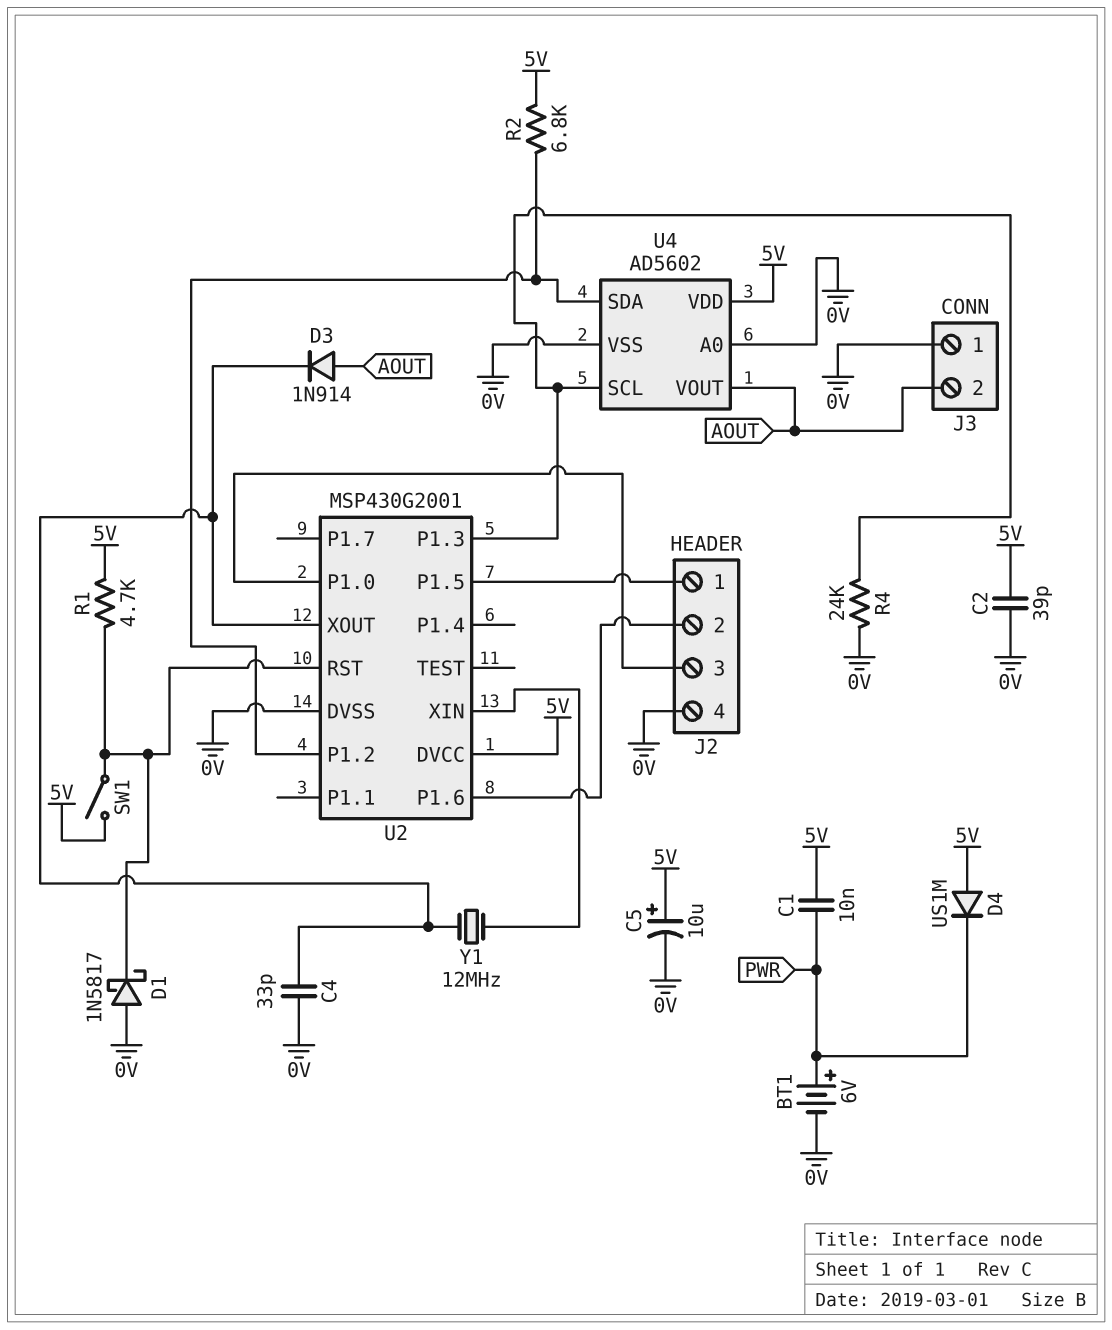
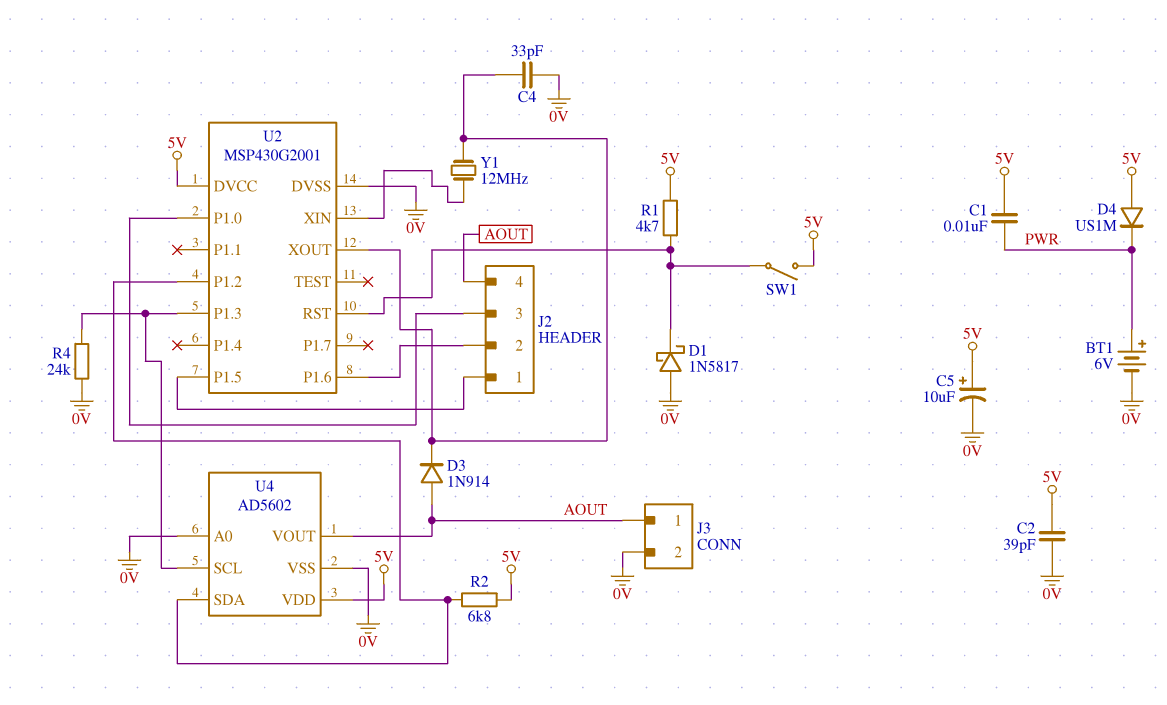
J2 pin 4: 0V -> AOUT
J3 pin 1: 0V -> AOUT
J3 pin 2: AOUT -> 0V

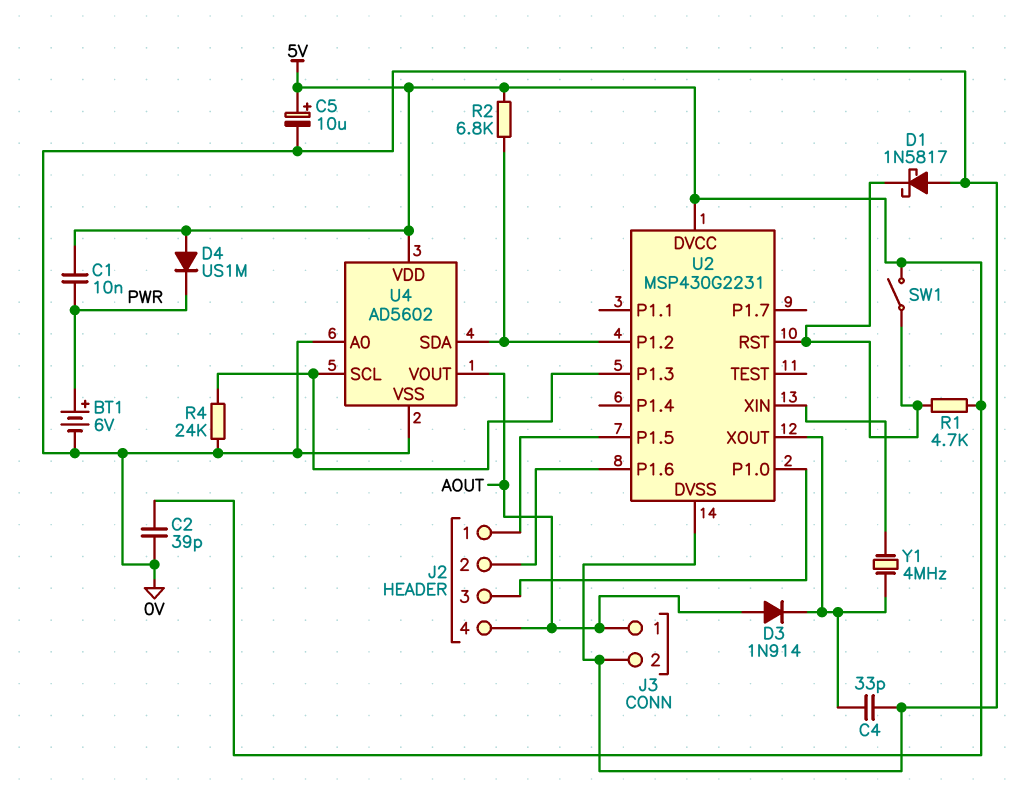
U2: MSP430G2001 -> MSP430G2231
Y1: 12MHz (U2/XIN, U2/XOUT) -> 4MHz (U2/XIN, U2/XOUT)

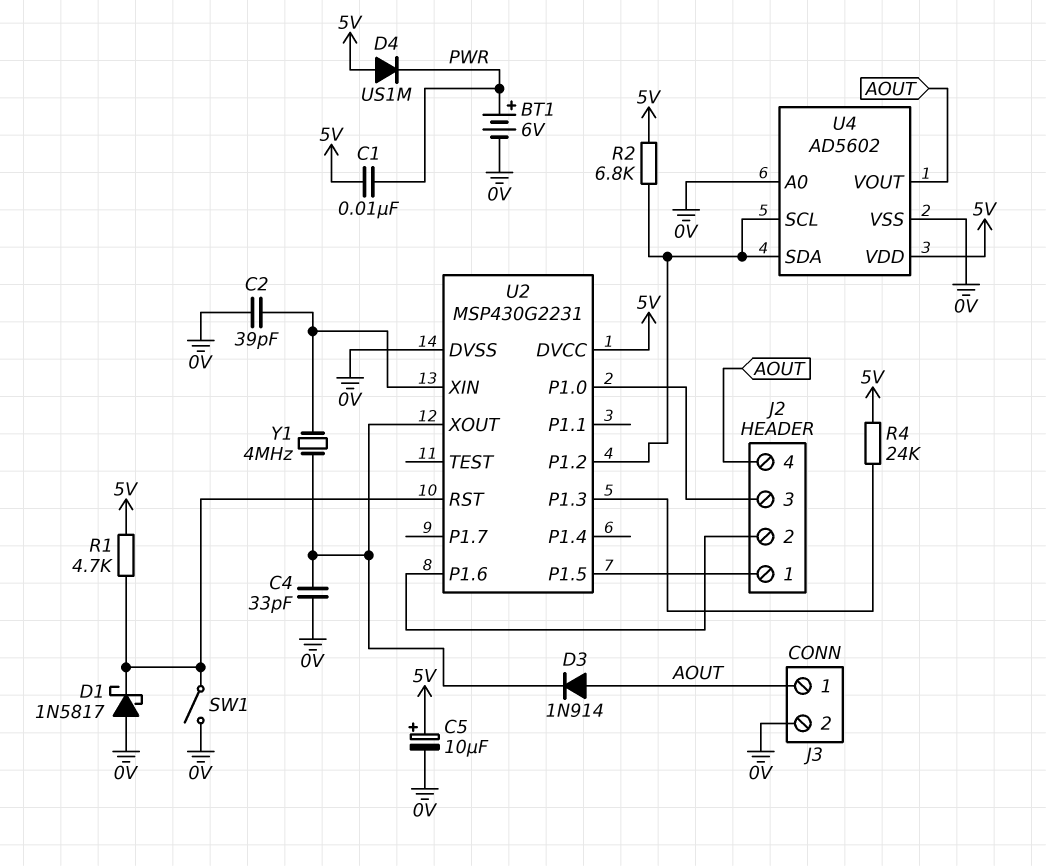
C2: 39pF (0V, 5V) -> 39pF (0V, U2/XIN)
R4: 24k (0V, U2/P1.3) -> 24k (5V, U2/P1.3)
SW1: switch (5V, U2/RST) -> switch (0V, U2/RST)
U4 pin SCL: U2/P1.3 -> U2/P1.2

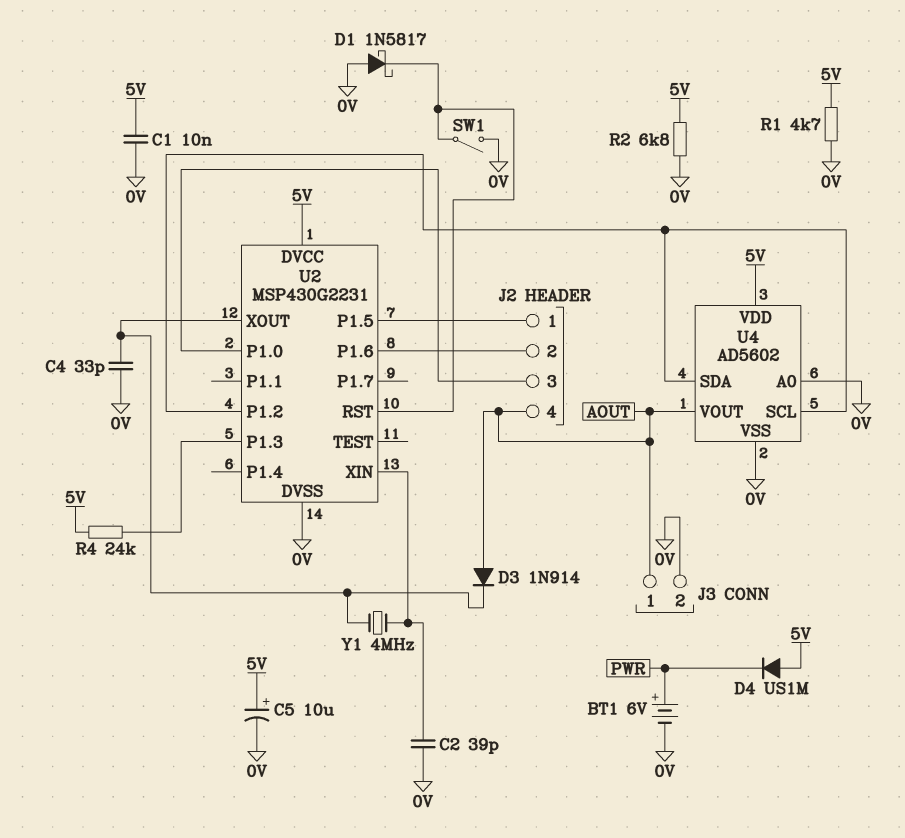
C1: 10nF (5V, PWR) -> 10nF (0V, 5V)
R1: 4.7k (5V, U2/RST) -> 4.7k (0V, 5V)
R2: 6.8k (5V, U2/P1.2) -> 6.8k (0V, 5V)

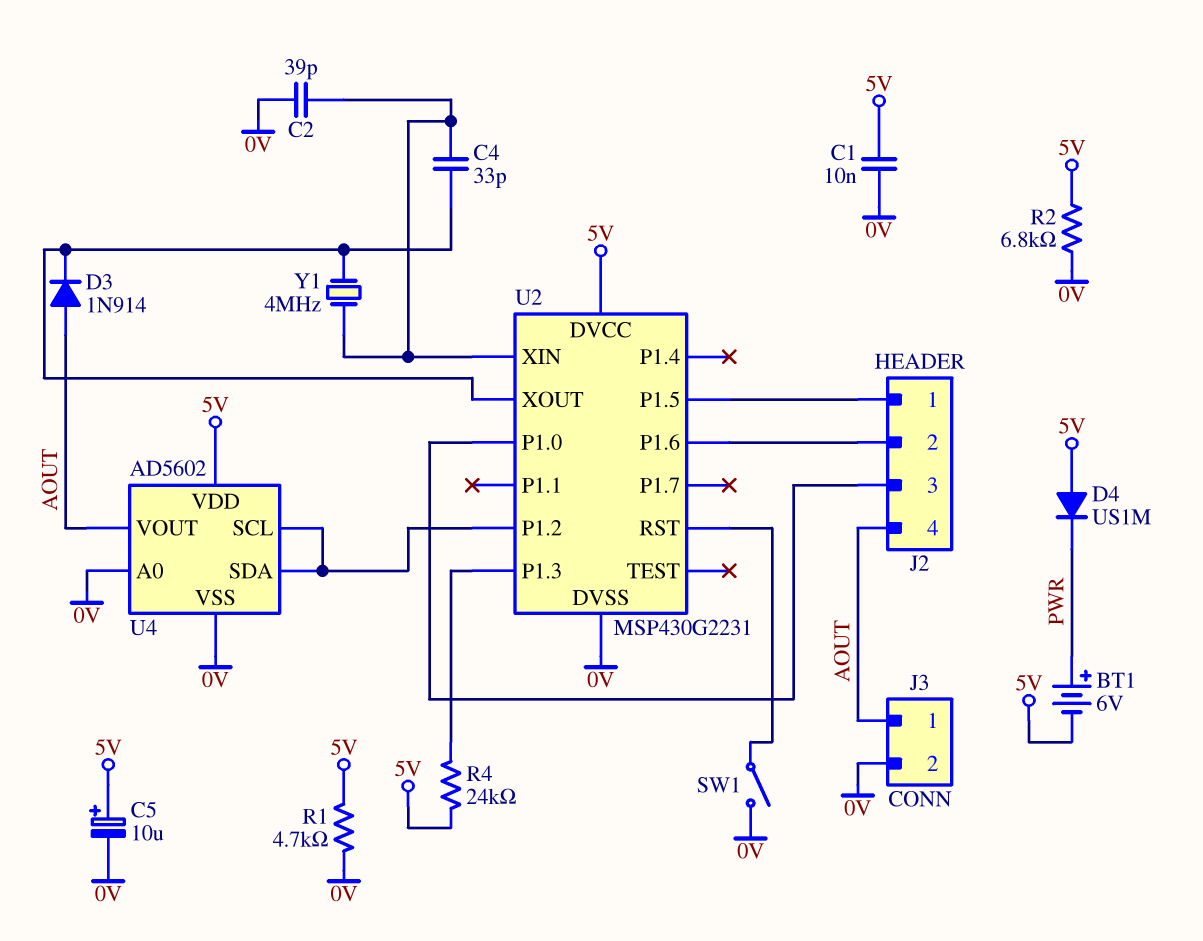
BT1: 6V (plus PWR, minus 0V) -> 6V (plus PWR, minus 5V)
C4: 33pF (0V, U2/XOUT) -> 33pF (U2/XIN, U2/XOUT)
D1: schottky 1N5817 (A 0V, K U2/RST) -> none

